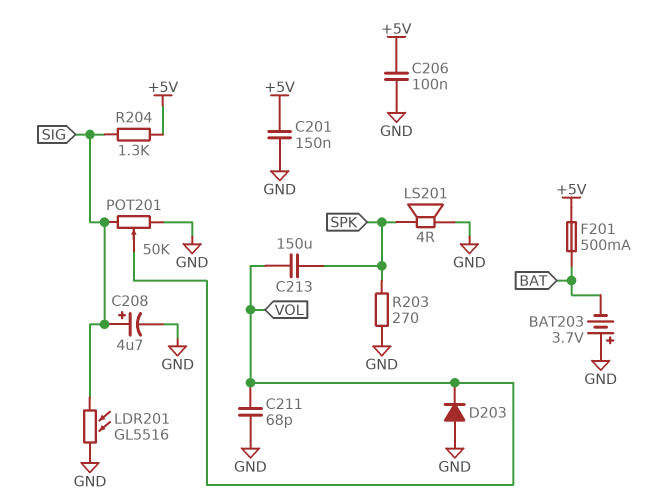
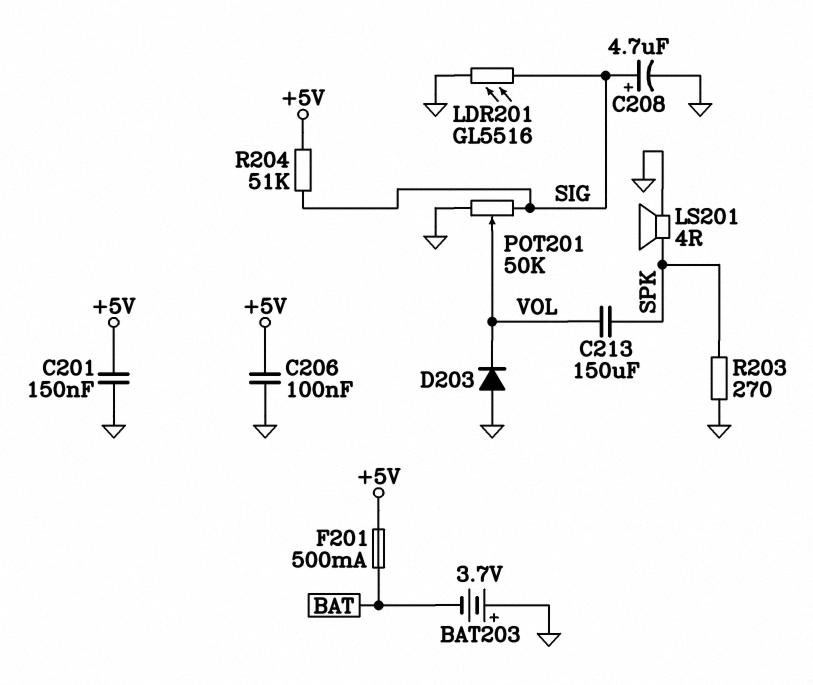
C211: 68pF (GND, VOL) -> none
R204: 1.3k (+5V, SIG) -> 51k (+5V, SIG)

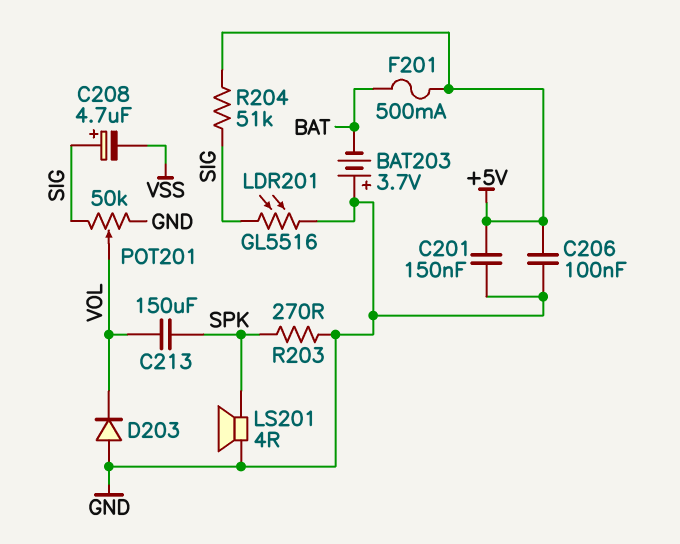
C208: 4.7uF (plus SIG, minus GND) -> 4.7uF (plus SIG, minus VSS)

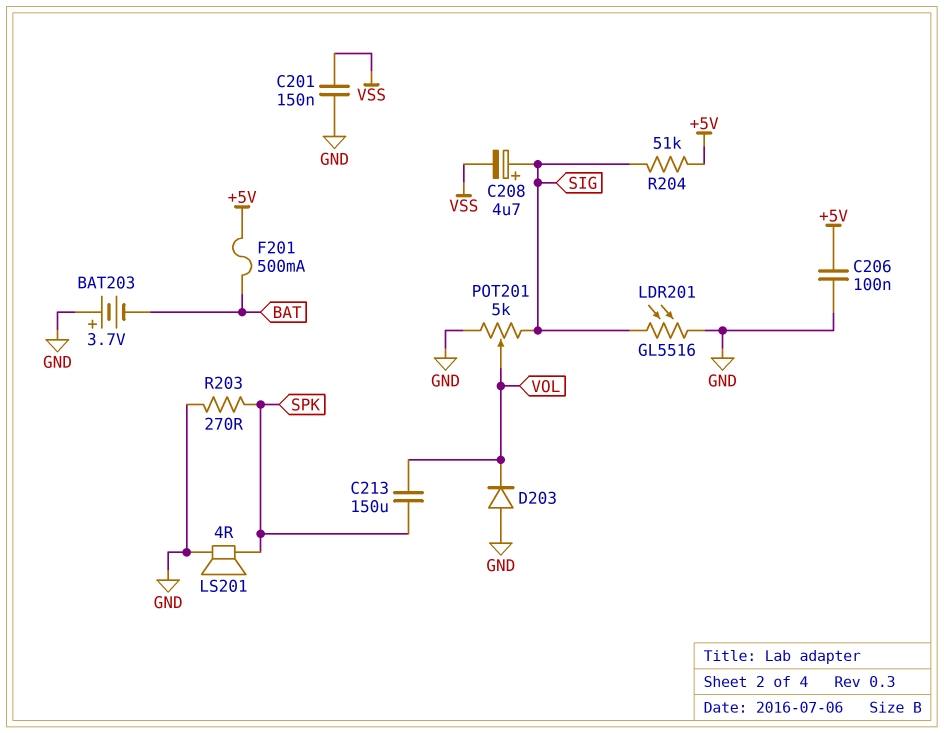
C201: 150nF (+5V, GND) -> 150nF (GND, VSS)
POT201: 50k (GND, SIG, wiper VOL) -> 5k (GND, SIG, wiper VOL)

